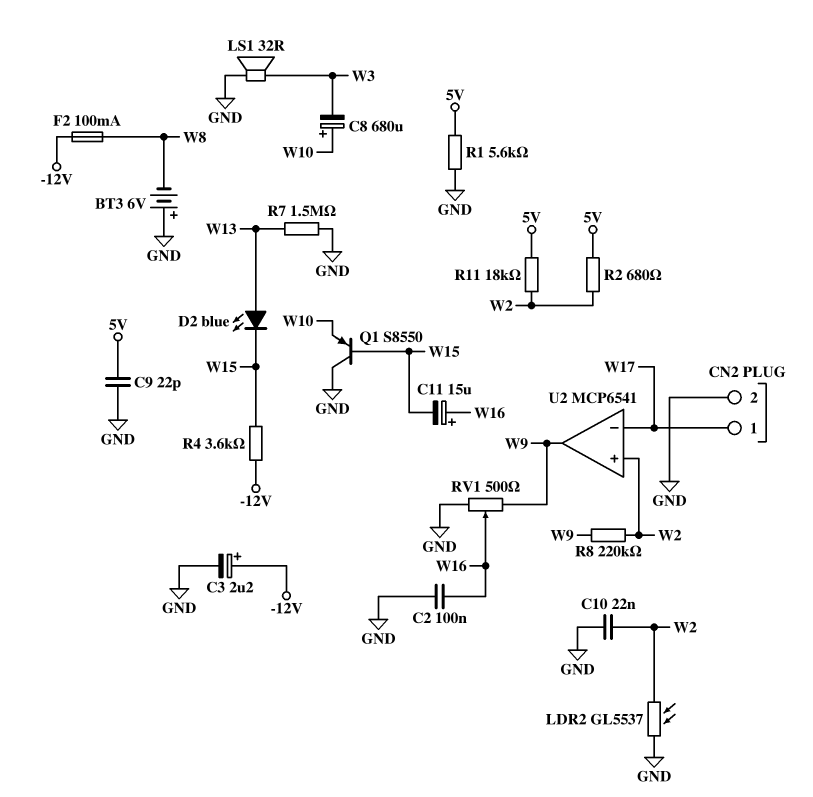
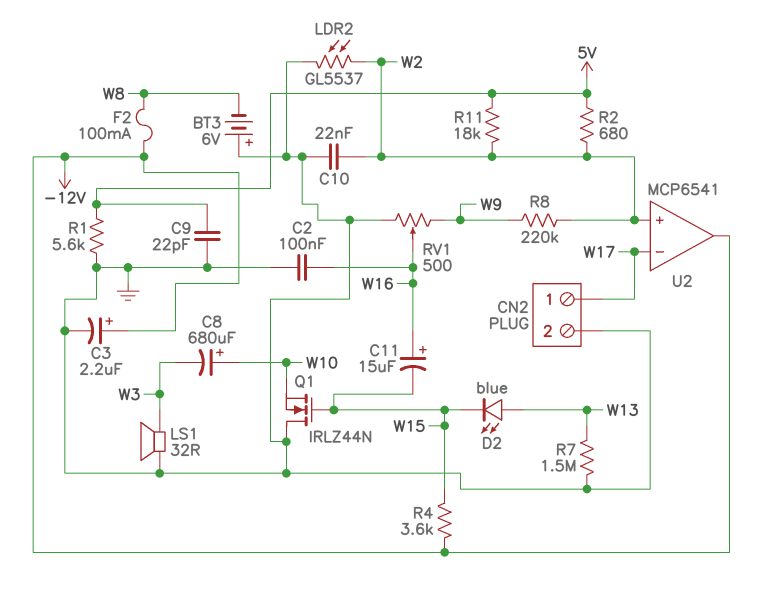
Q1: PNP S8550 (B W15, C GND, E W10) -> NMOS IRLZ44N (G W15, D GND, S W10)
U2 pin out: W9 -> -12V

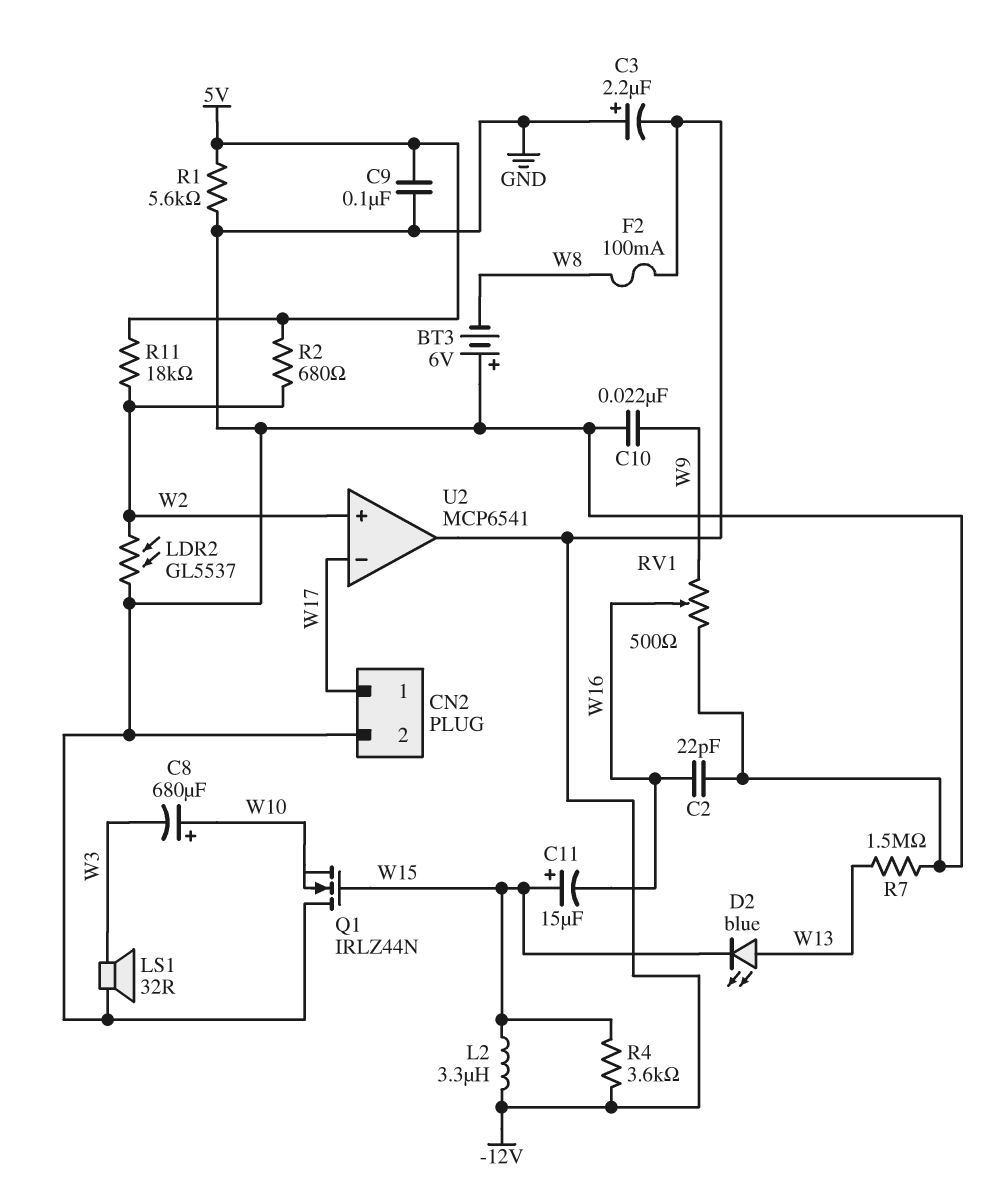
C2: 100nF (GND, W16) -> 22pF (GND, W16)
C3: 2.2uF (plus -12V, minus GND) -> 2.2uF (plus GND, minus -12V)
C9: 22pF (5V, GND) -> 100nF (5V, GND)
C10: 22nF (GND, W2) -> 22nF (GND, W9)
C11: 15uF (plus W16, minus W15) -> 15uF (plus W15, minus W16)
L2: none -> 3.3uH (-12V, W15)
R8: 220k (W2, W9) -> none

